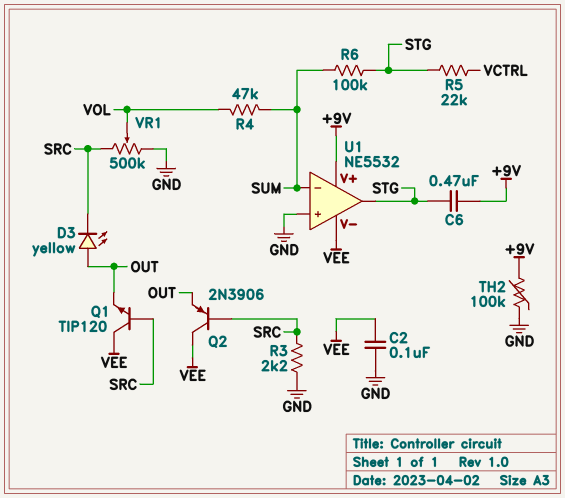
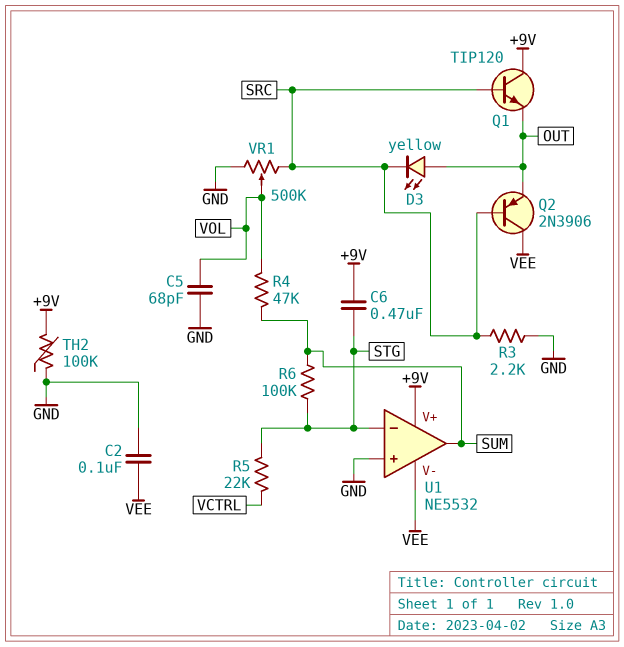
C5: none -> 68pF (GND, VOL)
Q1: NPN TIP120 (B SRC, C VEE, E OUT) -> NPN TIP120 (B SRC, C +9V, E OUT)
U1 pin in-: SUM -> STG
U1 pin out: STG -> SUM

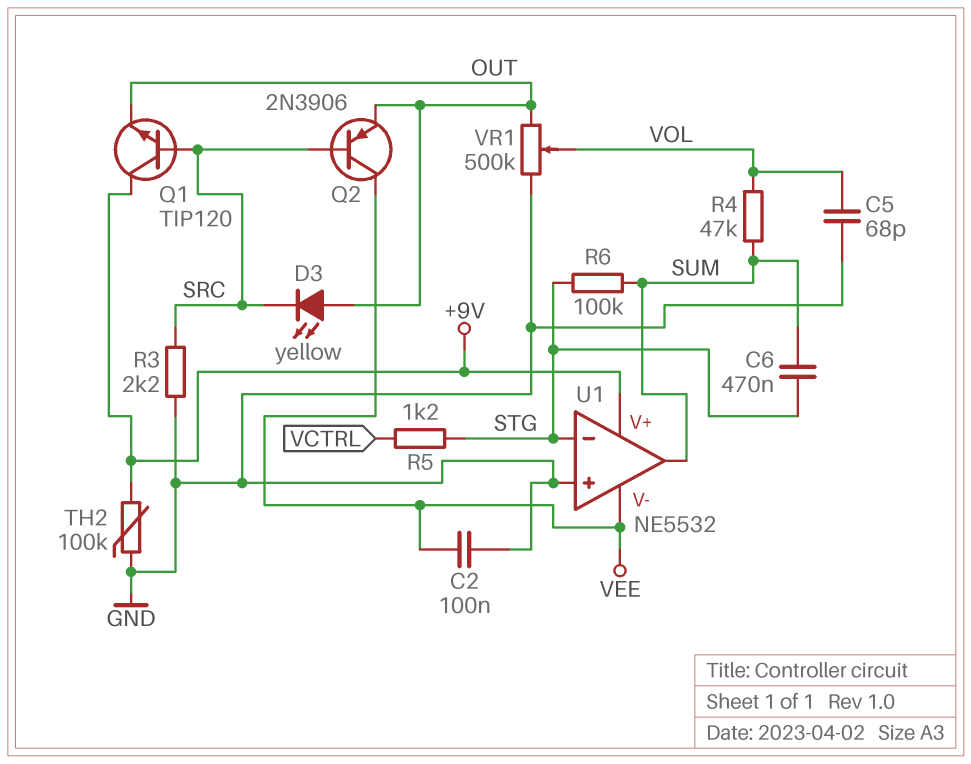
C6: 470nF (+9V, STG) -> 470nF (STG, SUM)
R5: 22k (STG, VCTRL) -> 1.2k (STG, VCTRL)
VR1: 500k (GND, SRC, wiper VOL) -> 500k (GND, OUT, wiper VOL)

